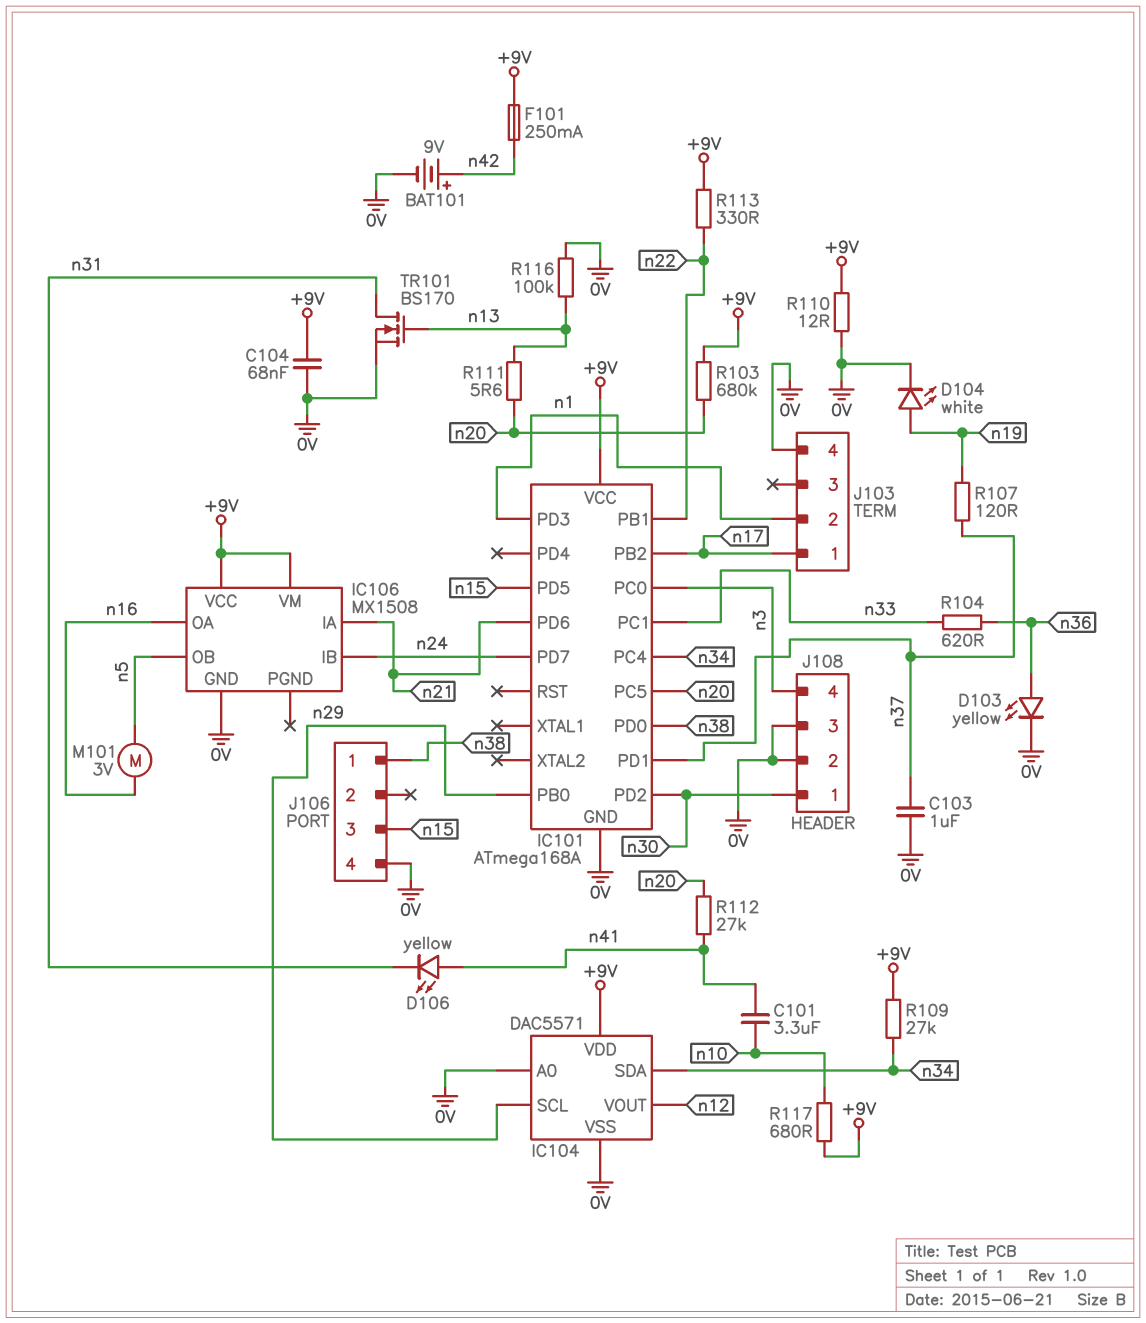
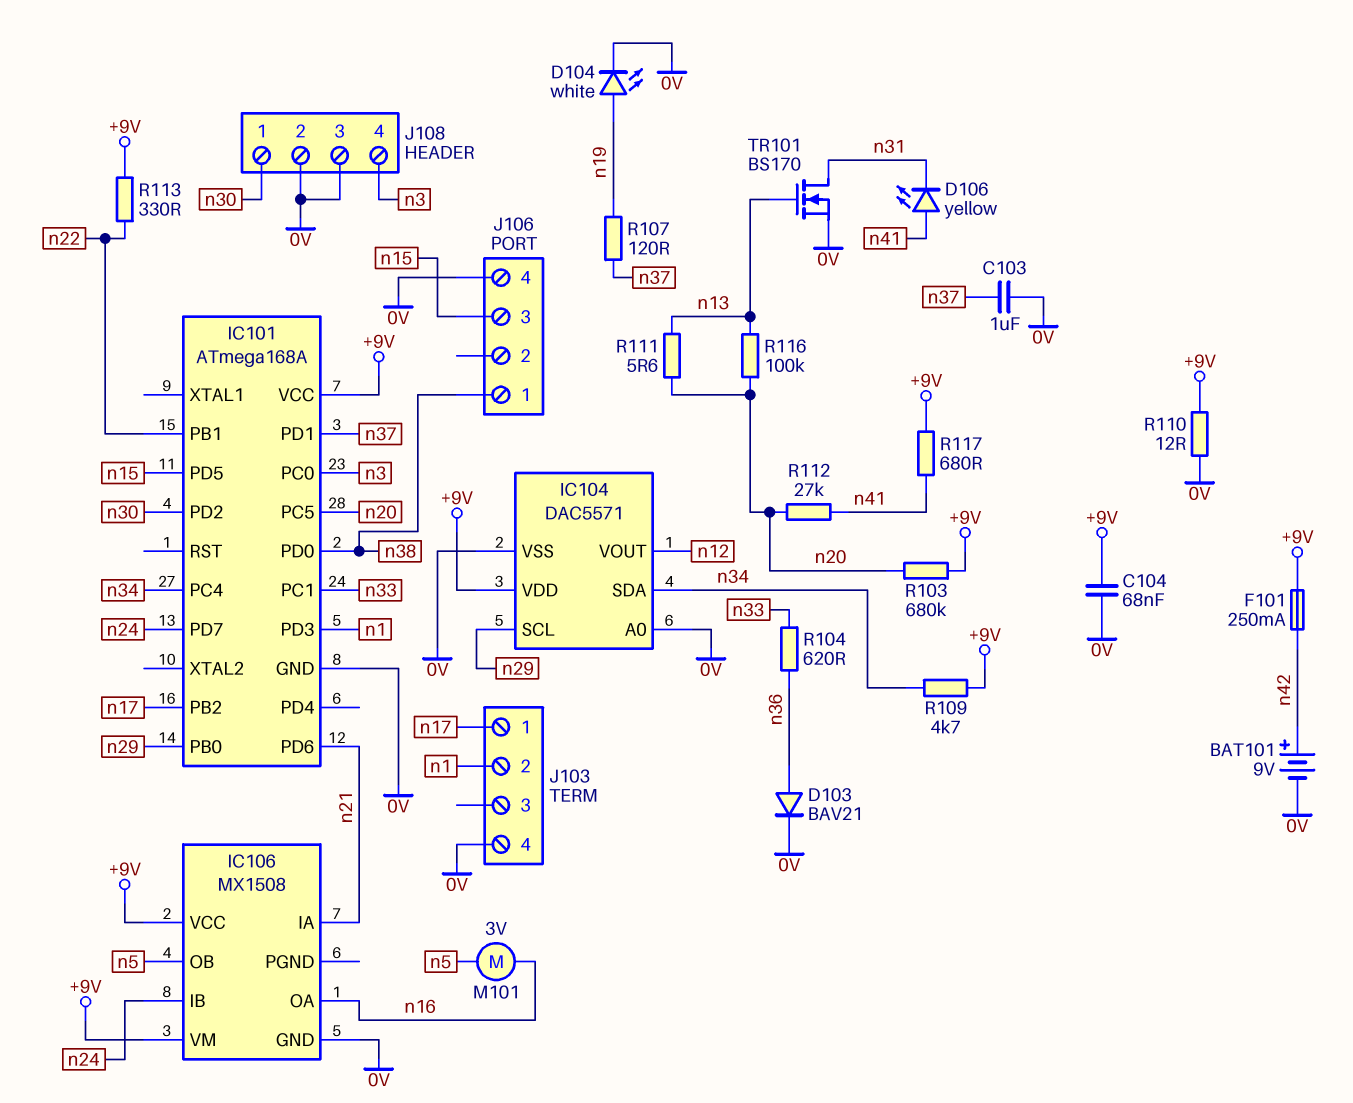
C101: 3.3uF (n10, n41) -> none
D103: LED yellow (A n36, K 0V) -> diode BAV21 (A n36, K 0V)
R109: 27k (+9V, n34) -> 4.7k (+9V, n34)
R116: 100k (0V, n13) -> 100k (n13, n20)
R117: 680 (+9V, n10) -> 680 (+9V, n41)

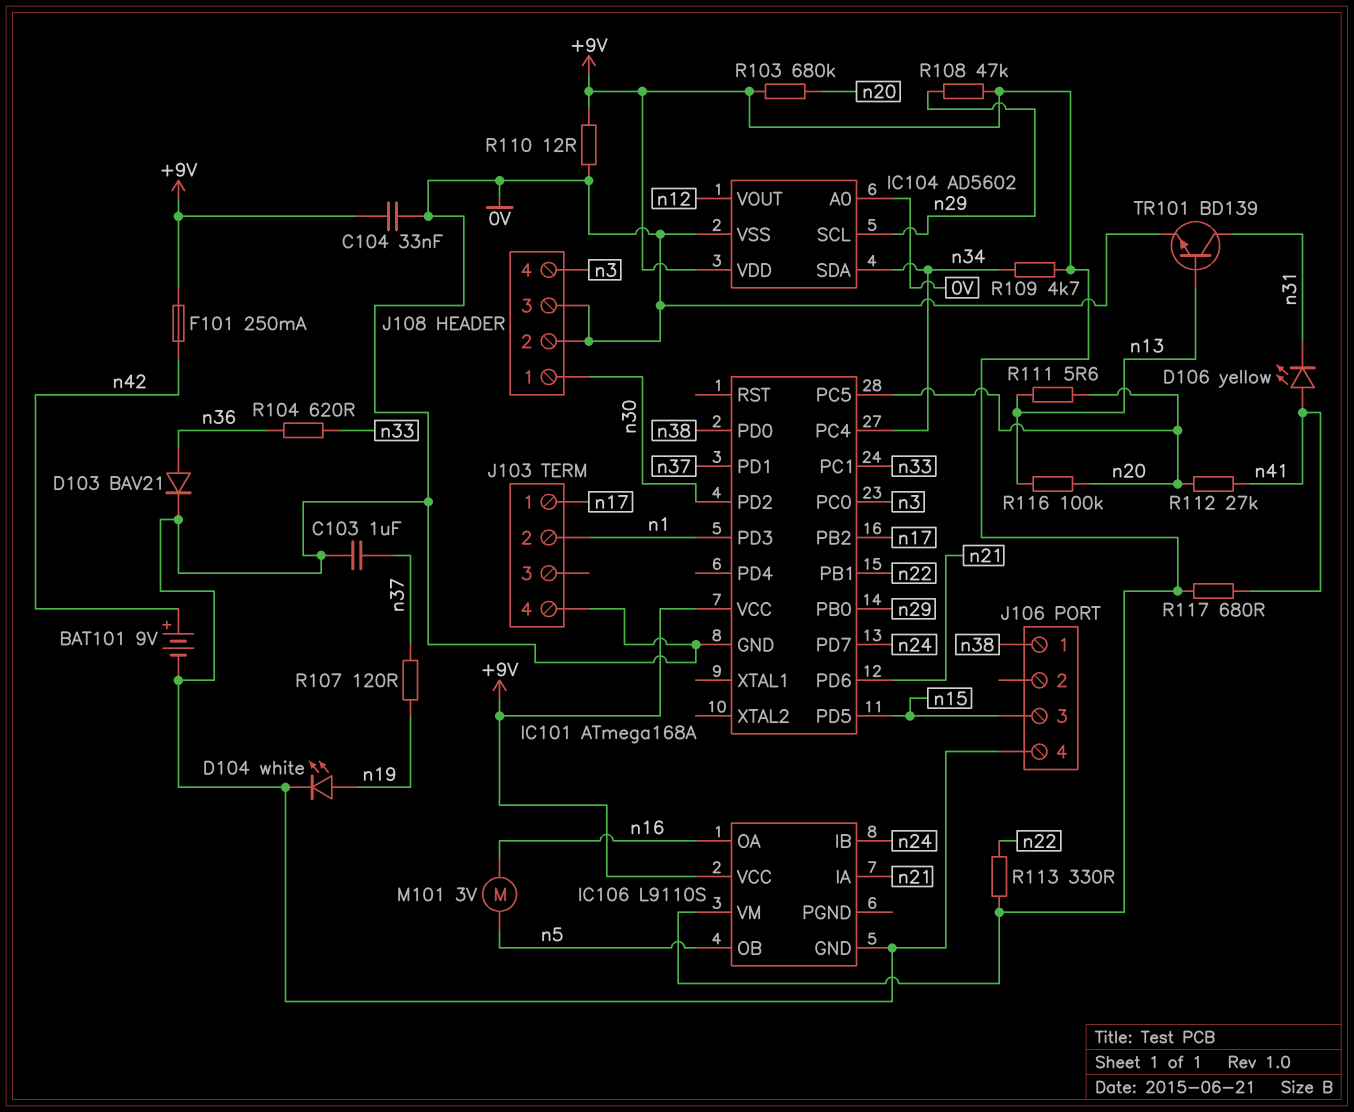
C104: 68nF (+9V, 0V) -> 33nF (+9V, 0V)
IC104: DAC5571 -> AD5602
IC106: MX1508 -> L9110S
R108: none -> 47k (+9V, n29)
TR101: NMOS BS170 (G n13, D n31, S 0V) -> NPN BD139 (B n13, C n31, E 0V)

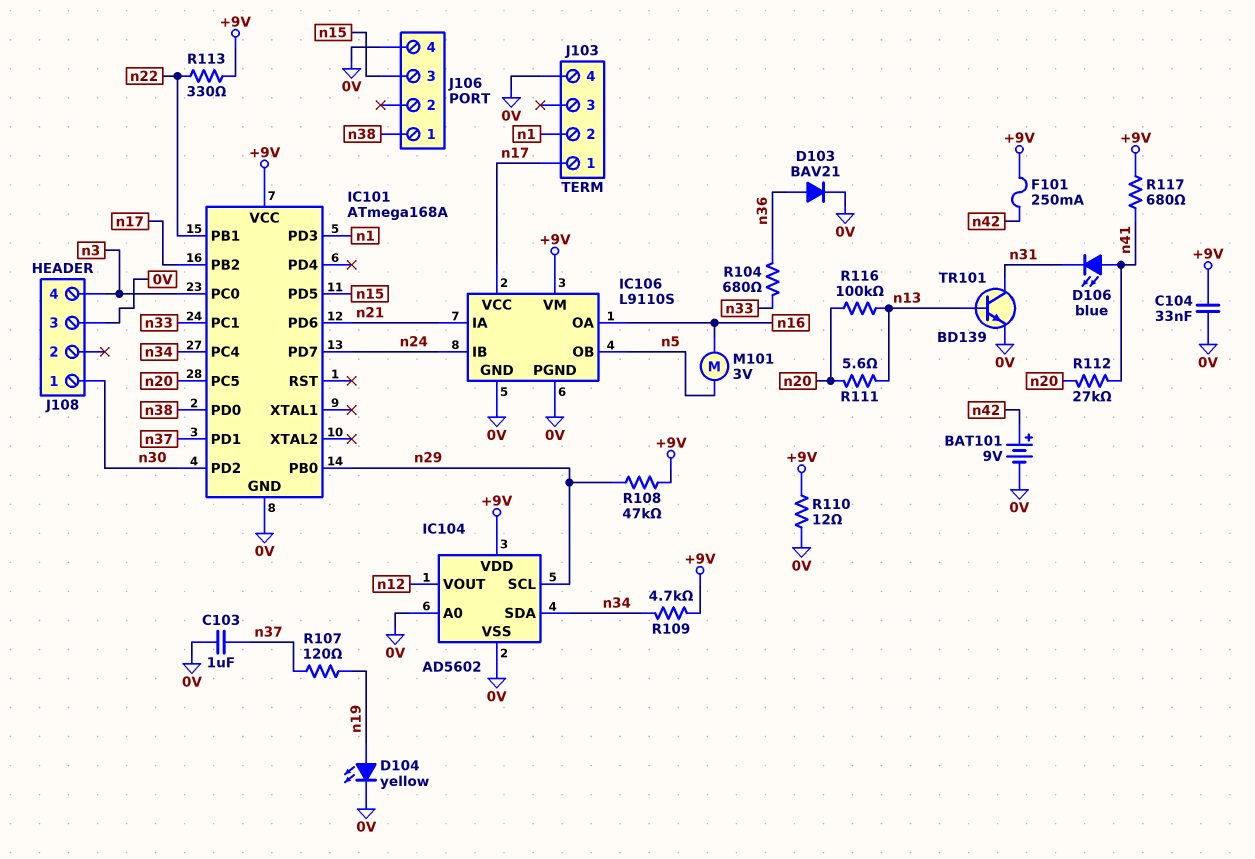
D104: LED white (A n19, K 0V) -> LED yellow (A n19, K 0V)
D106: LED yellow (A n41, K n31) -> LED blue (A n41, K n31)
IC106 pin PGND: none -> 0V
IC106 pin VCC: +9V -> n17
J108 pin 2: 0V -> none
R103: 680k (+9V, n20) -> none
R104: 620 (n33, n36) -> 680 (n33, n36)

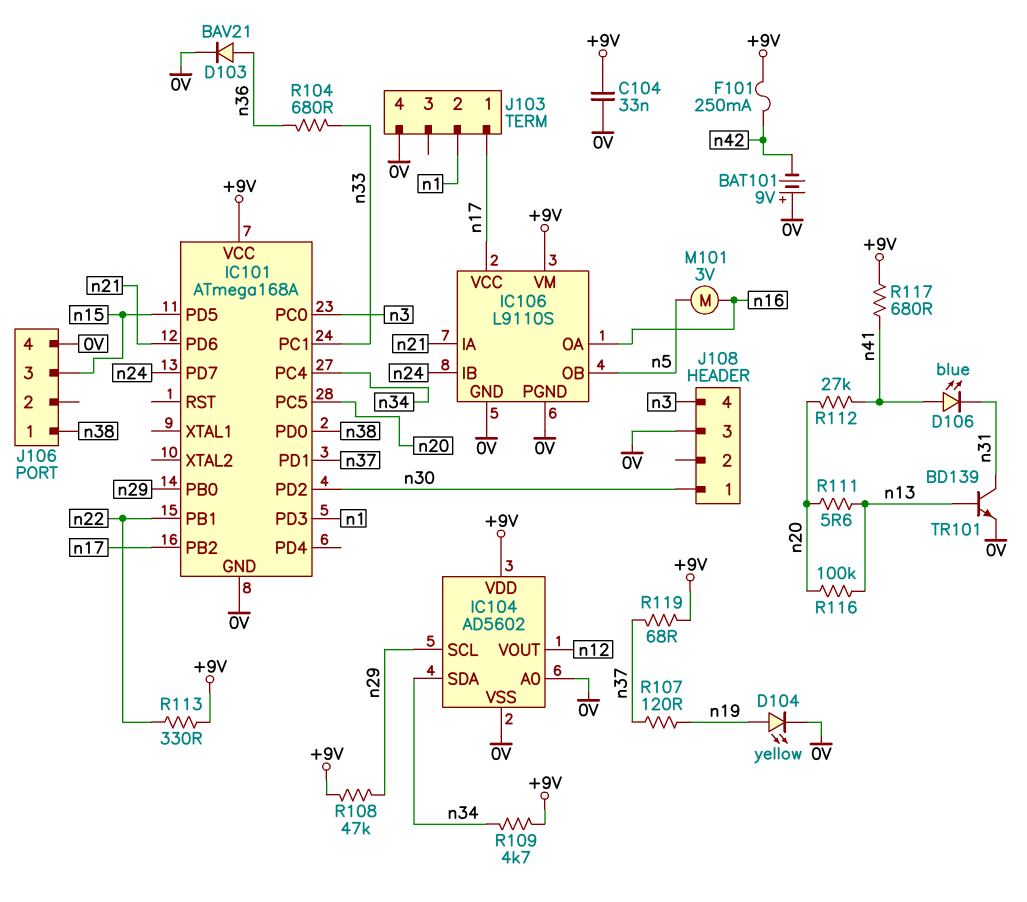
BAT101: 9V (plus n42, minus 0V) -> 9V (plus 0V, minus n42)
C103: 1uF (0V, n37) -> none
R110: 12 (+9V, 0V) -> none
R119: none -> 68 (+9V, n37)

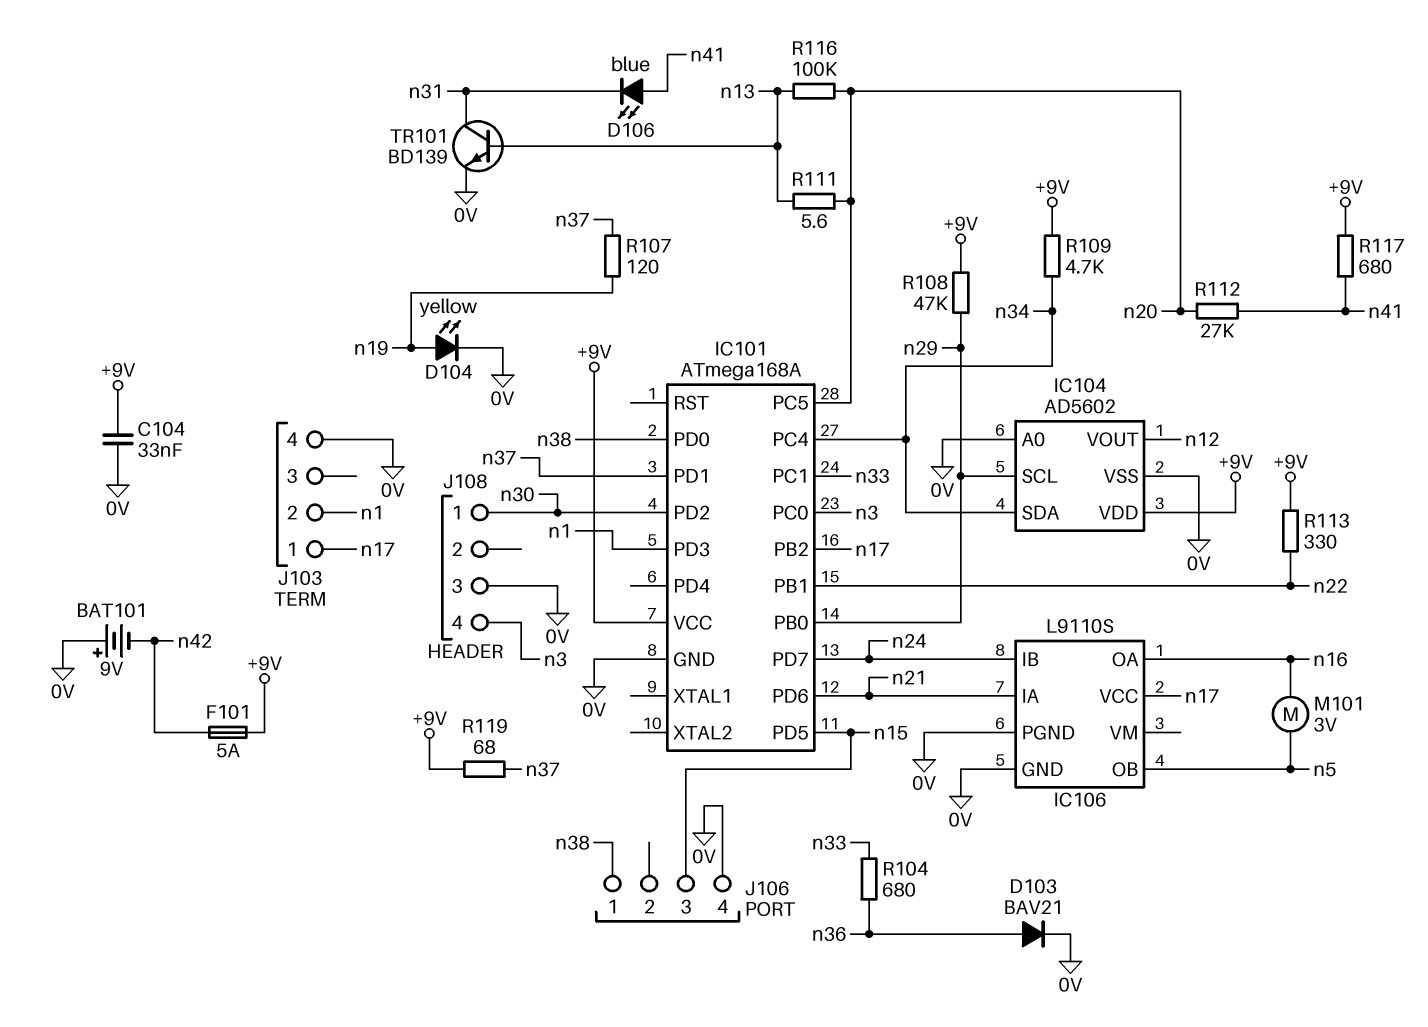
F101: 250mA (+9V, n42) -> 5A (+9V, n42)
IC106 pin VM: +9V -> none

